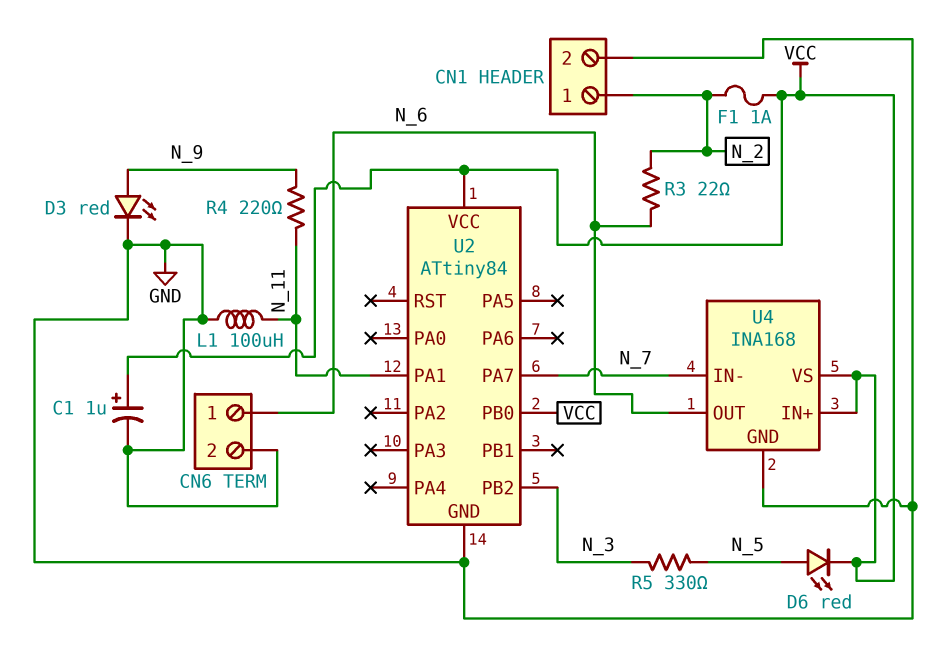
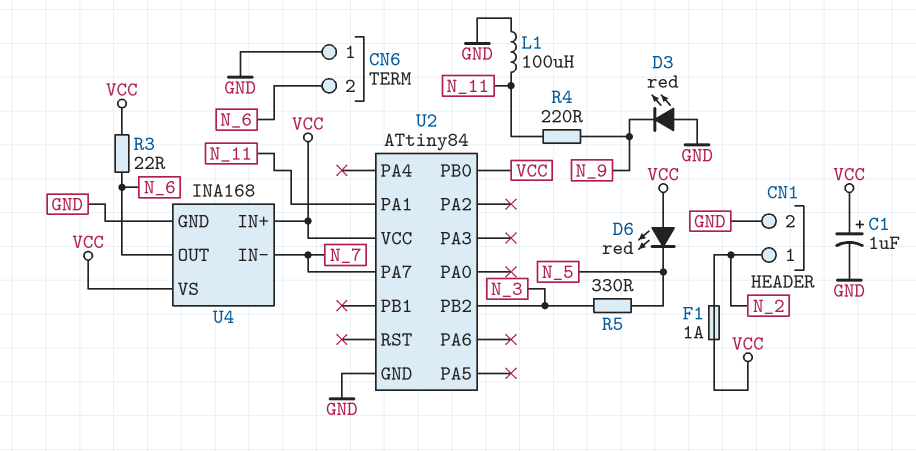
CN6 pin 1: N_6 -> GND
CN6 pin 2: GND -> N_6
D3: LED red (A N_9, K GND) -> LED red (A GND, K N_9)
D6: LED red (A N_5, K VCC) -> LED red (A VCC, K N_5)
R3: 22 (N_2, N_6) -> 22 (N_6, VCC)

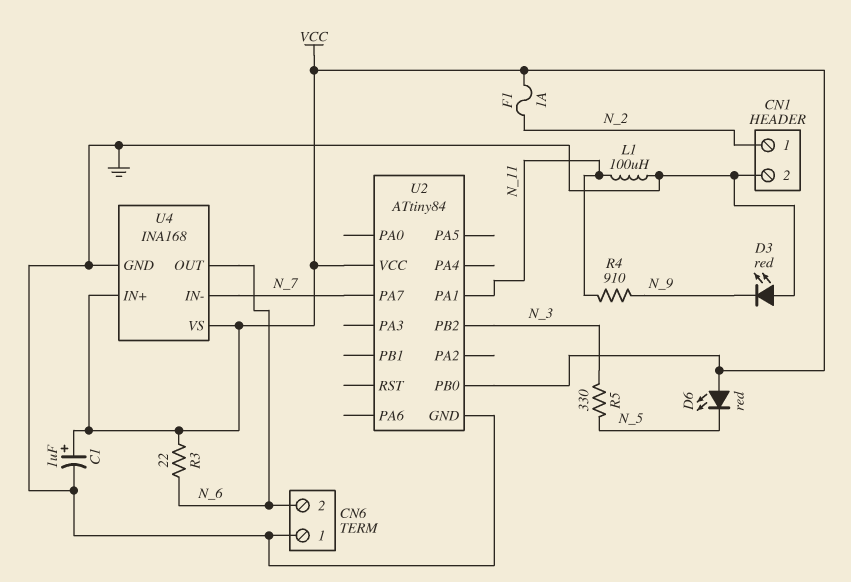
R4: 220 (N_9, N_11) -> 910 (N_9, N_11)

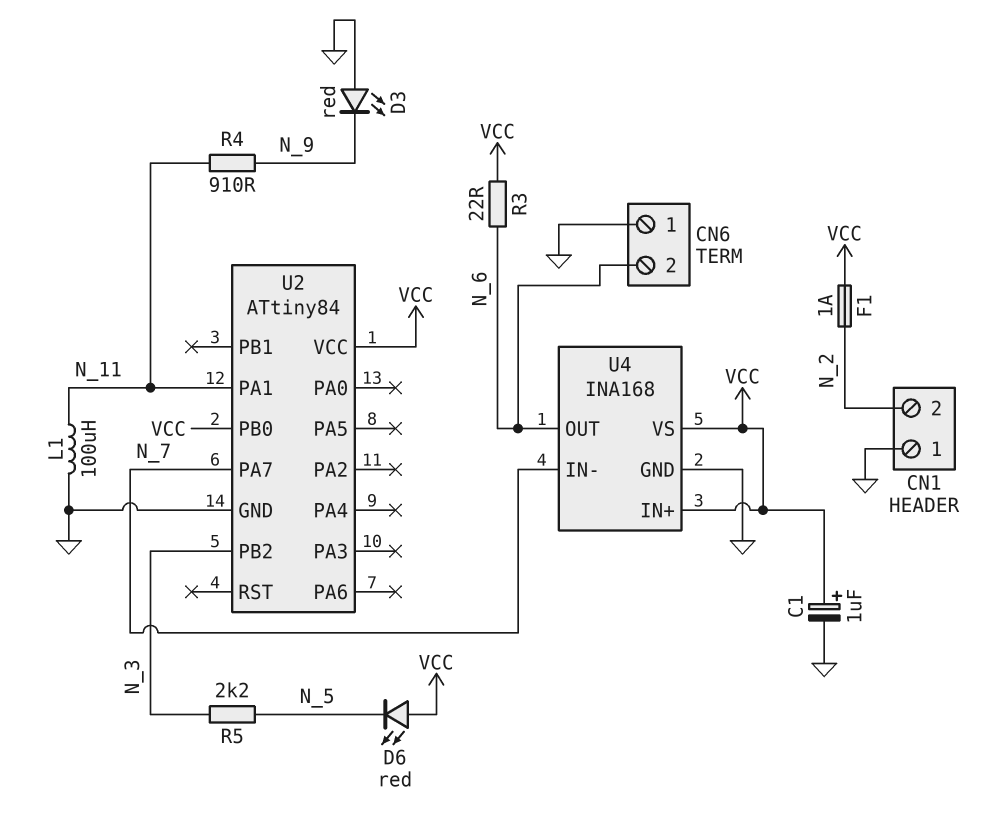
CN1 pin 1: N_2 -> GND
CN1 pin 2: GND -> N_2
R5: 330 (N_3, N_5) -> 2.2k (N_3, N_5)

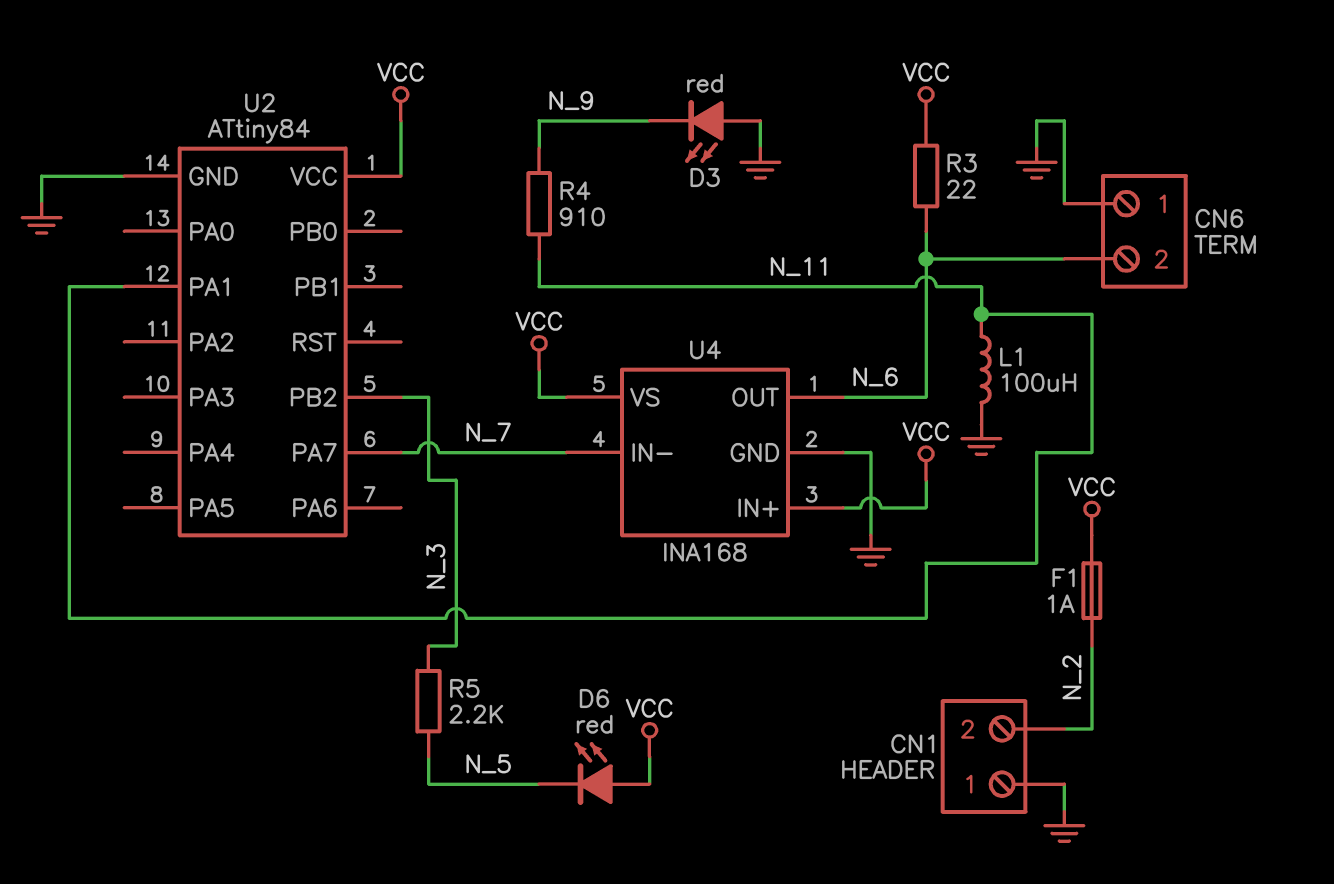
C1: 1uF (plus VCC, minus GND) -> none
U2 pin PB0: VCC -> none

